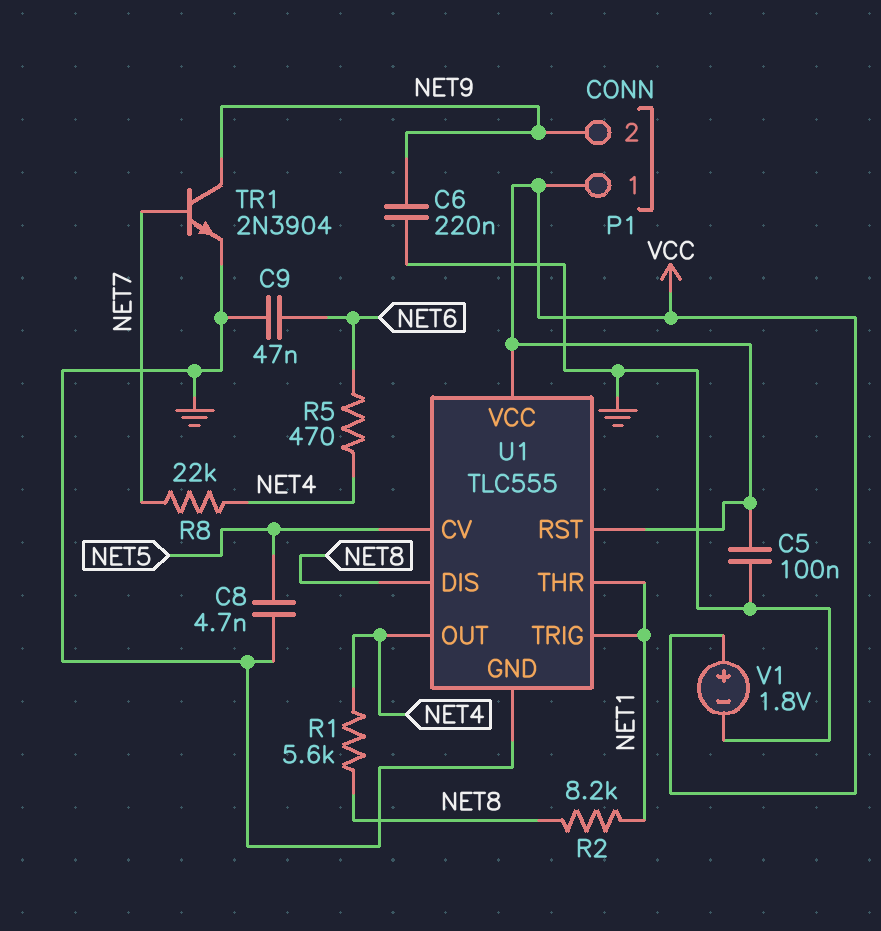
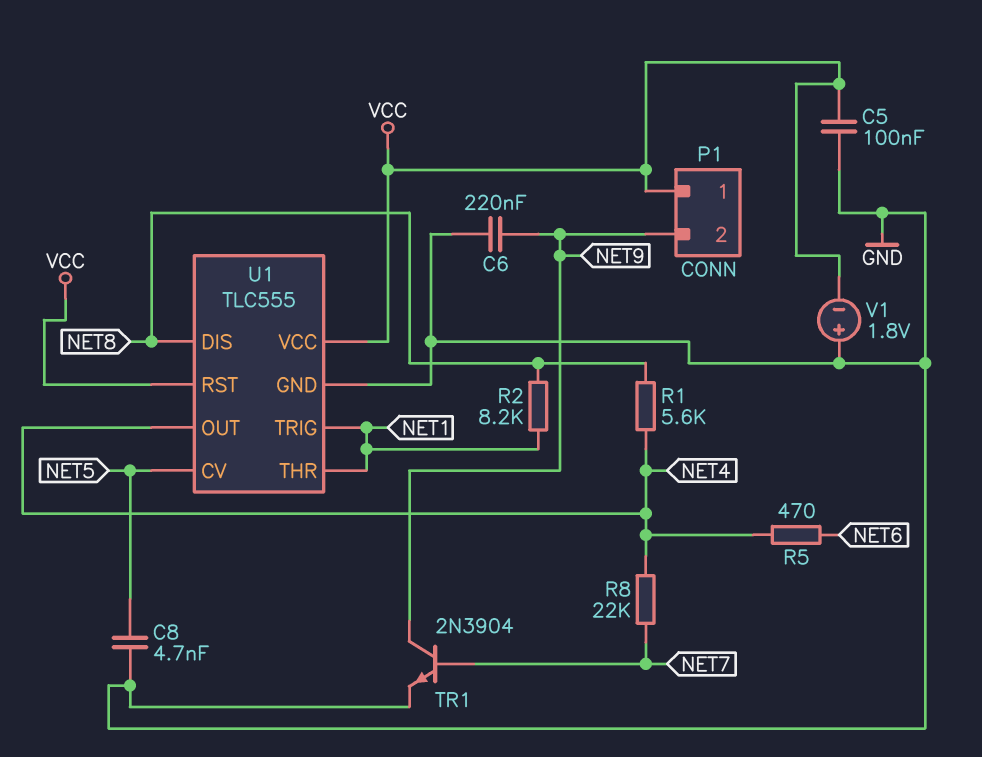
C9: 47nF (GND, NET6) -> none
V1: 1.8V (plus VCC, minus GND) -> 1.8V (plus GND, minus VCC)

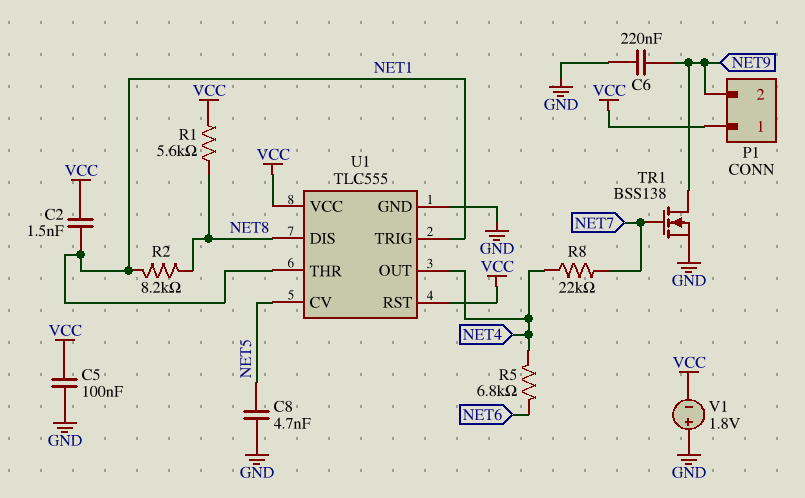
C2: none -> 1.5nF (NET1, VCC)
R1: 5.6k (NET4, NET8) -> 5.6k (NET8, VCC)
R5: 470 (NET4, NET6) -> 6.8k (NET4, NET6)
TR1: NPN 2N3904 (B NET7, C NET9, E GND) -> NMOS BSS138 (G NET7, D NET9, S GND)

